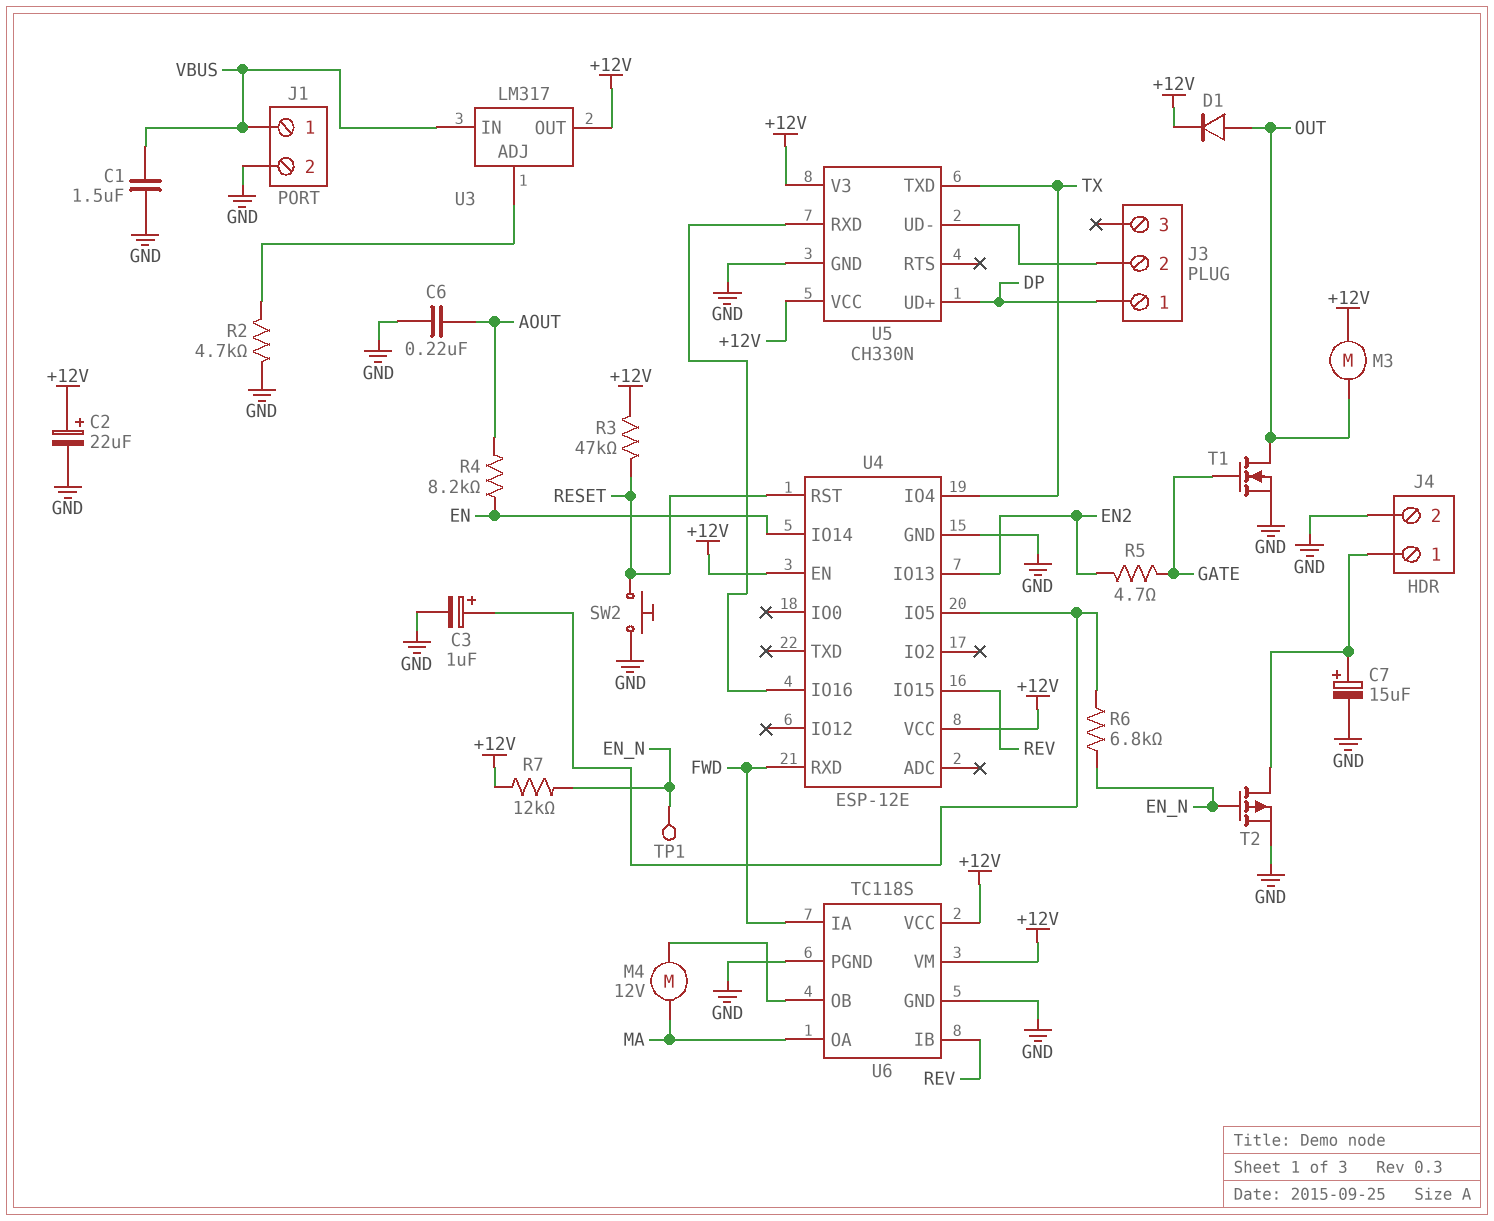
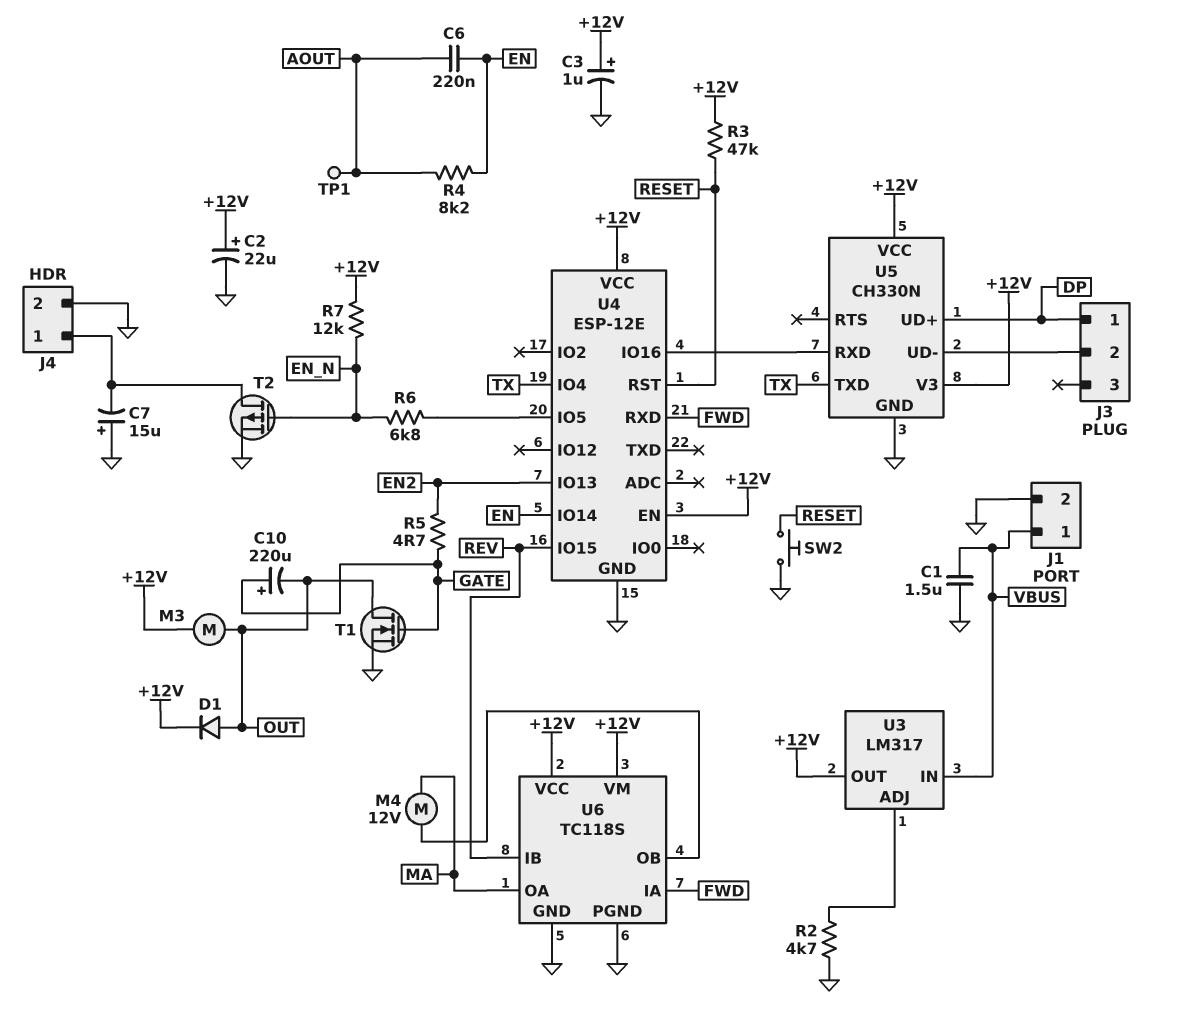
C3: 1uF (plus U4/IO5, minus GND) -> 1uF (plus +12V, minus GND)
C6: 220nF (AOUT, GND) -> 220nF (AOUT, EN)
C7: 15uF (plus J4/1, minus GND) -> 15uF (plus GND, minus J4/1)
C10: none -> 220uF (plus GATE, minus OUT)
TP1: test point (EN_N) -> test point (AOUT)

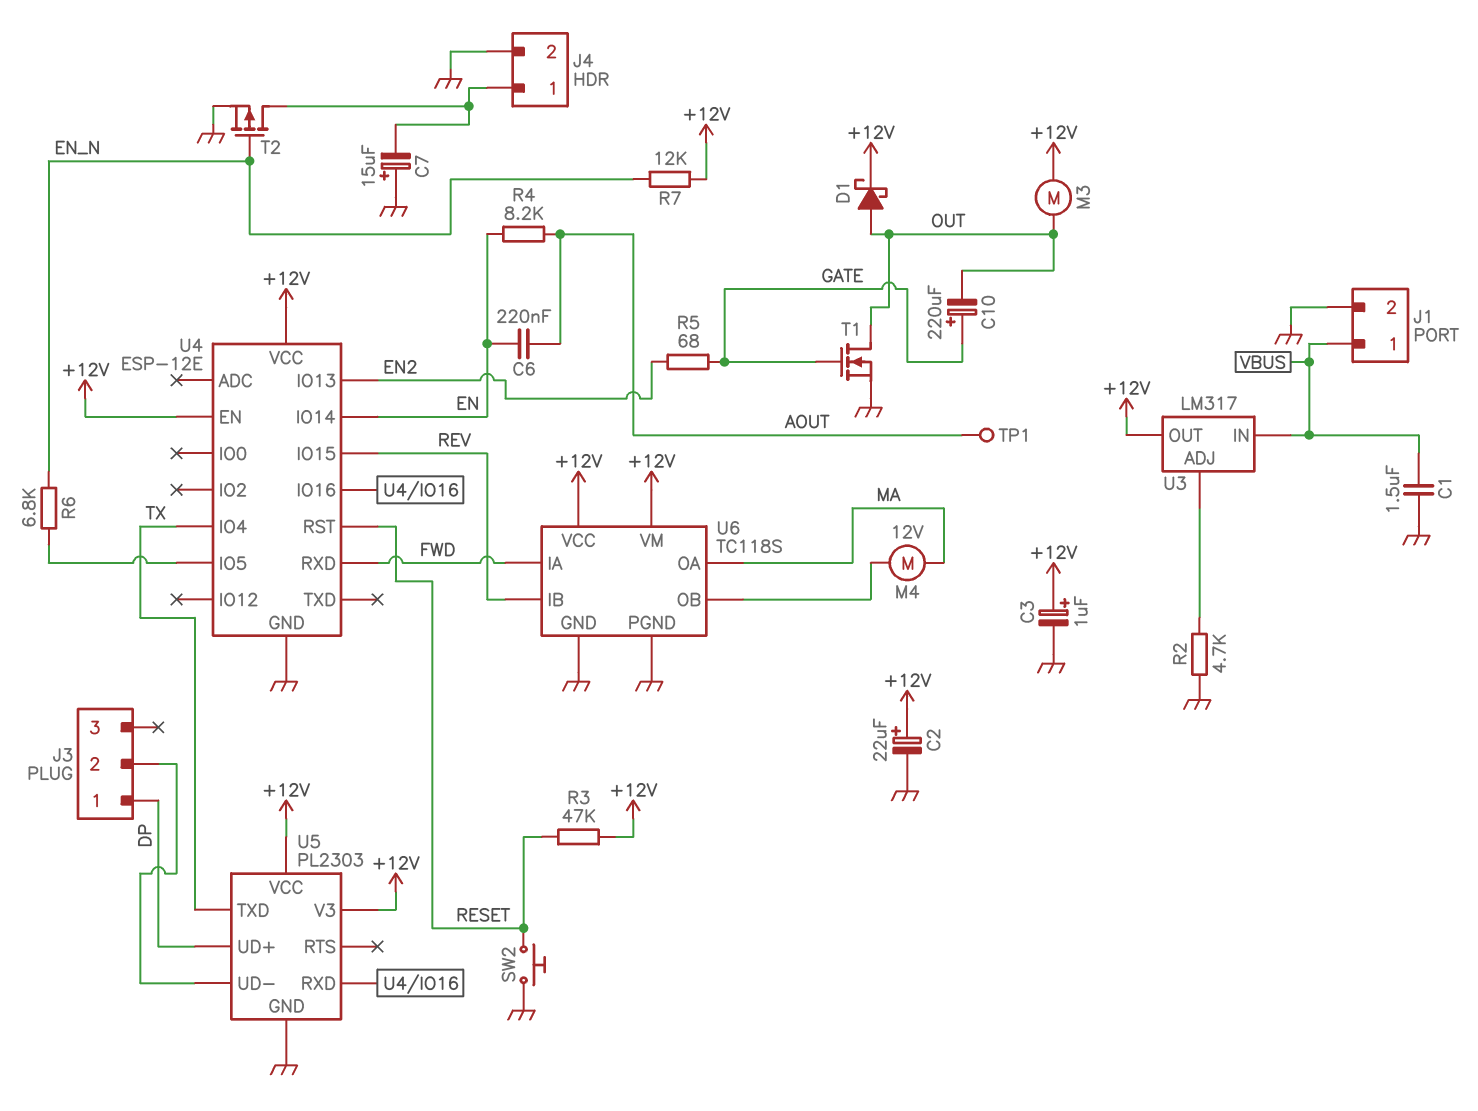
D1: diode (A OUT, K +12V) -> schottky (A OUT, K +12V)
R5: 4.7 (EN2, GATE) -> 68 (EN2, GATE)
U5: CH330N -> PL2303

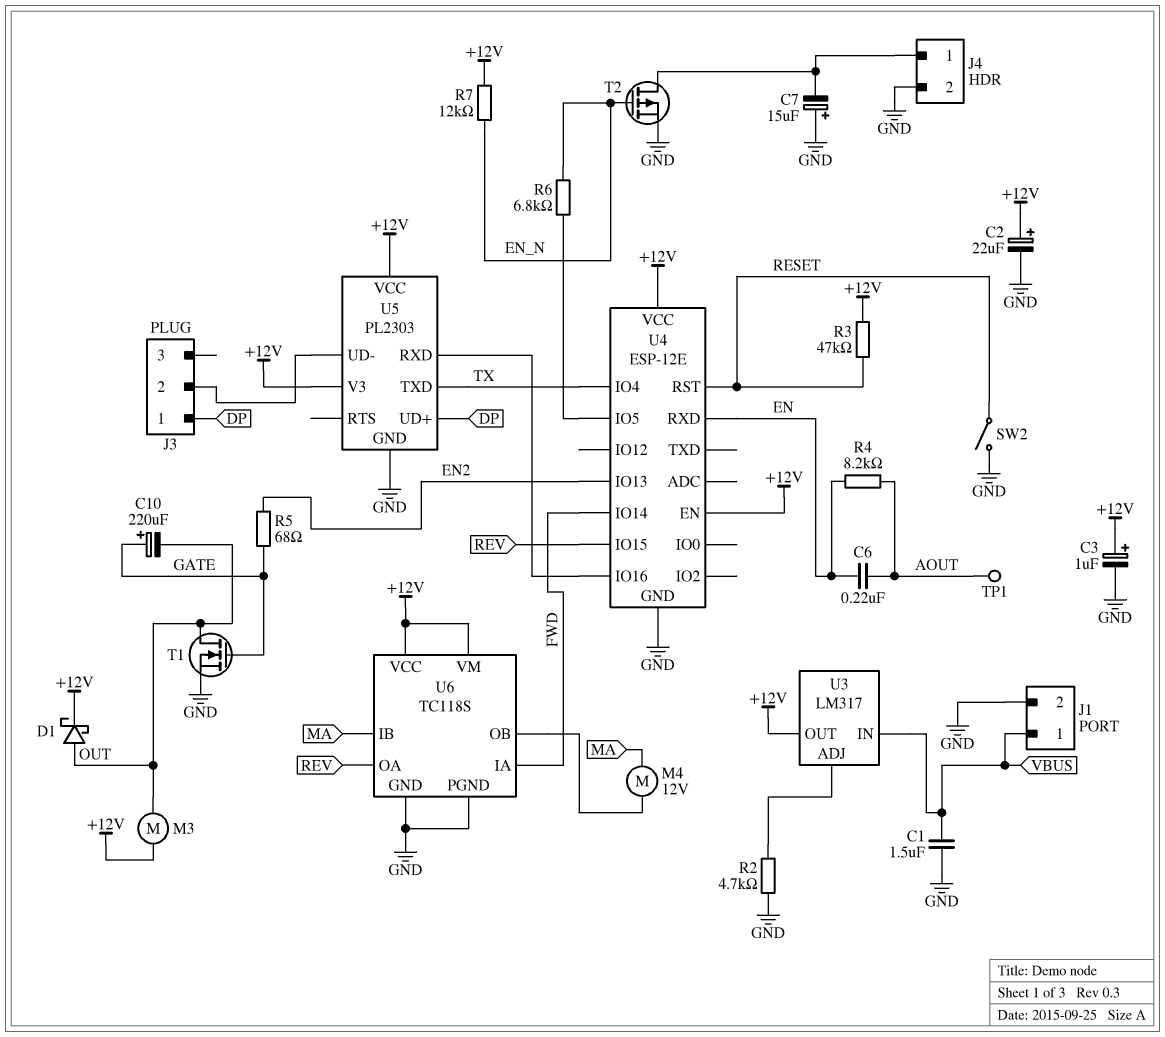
SW2: button (GND, RESET) -> switch (GND, RESET)
U4 pin IO14: EN -> FWD
U4 pin RXD: FWD -> EN
U6 pin IB: REV -> MA
U6 pin OA: MA -> REV

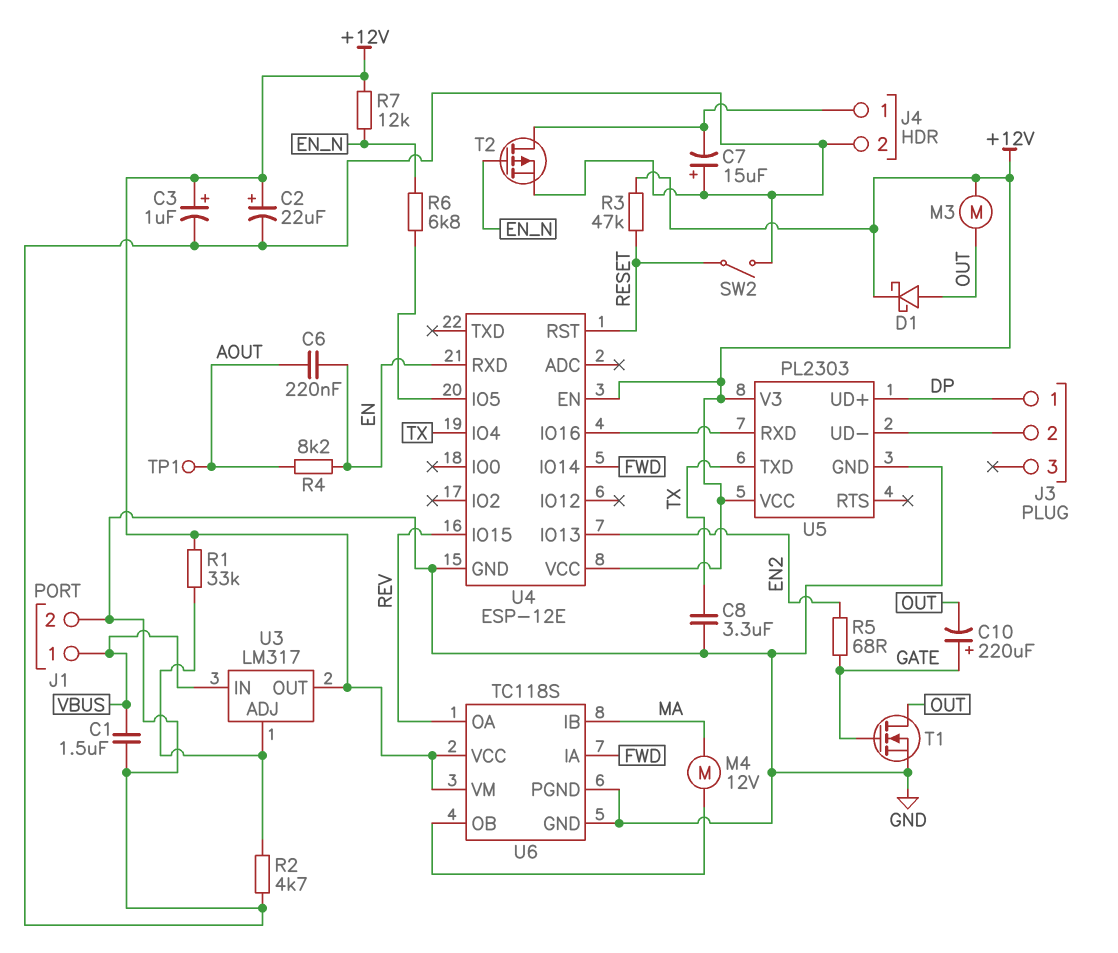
C8: none -> 3.3uF (GND, TX)
R1: none -> 33k (+12V, U3/ADJ)

